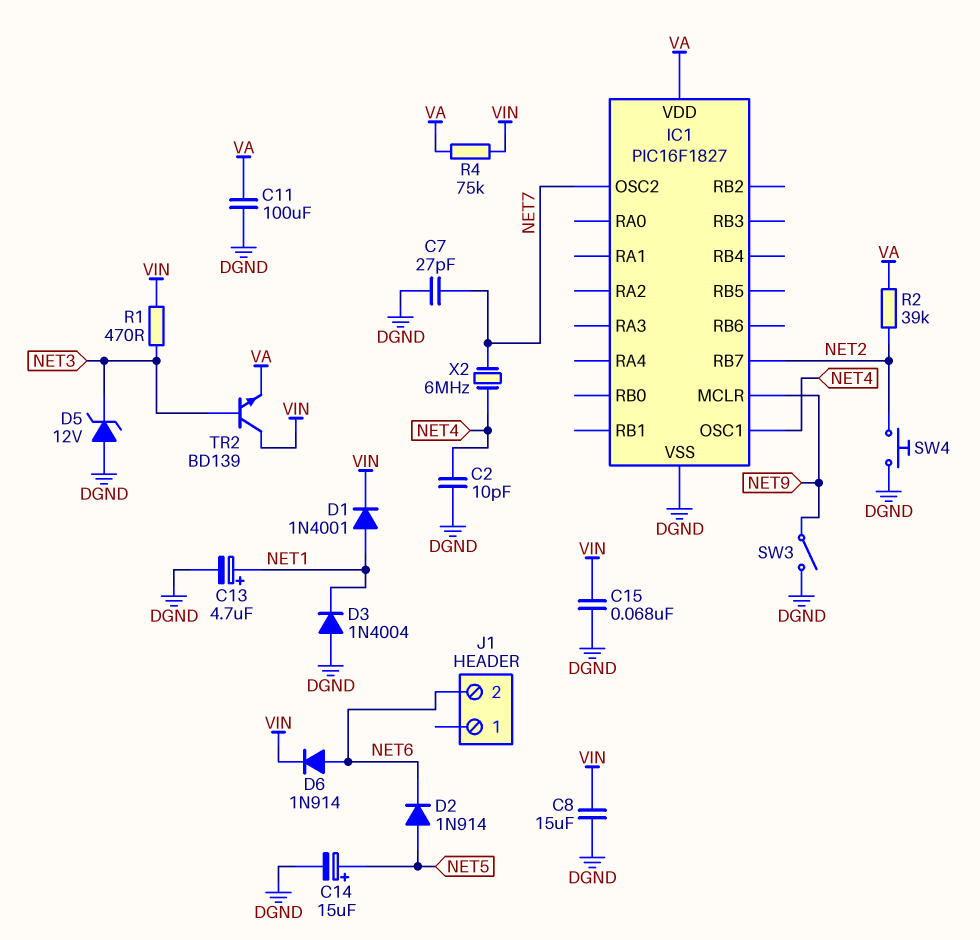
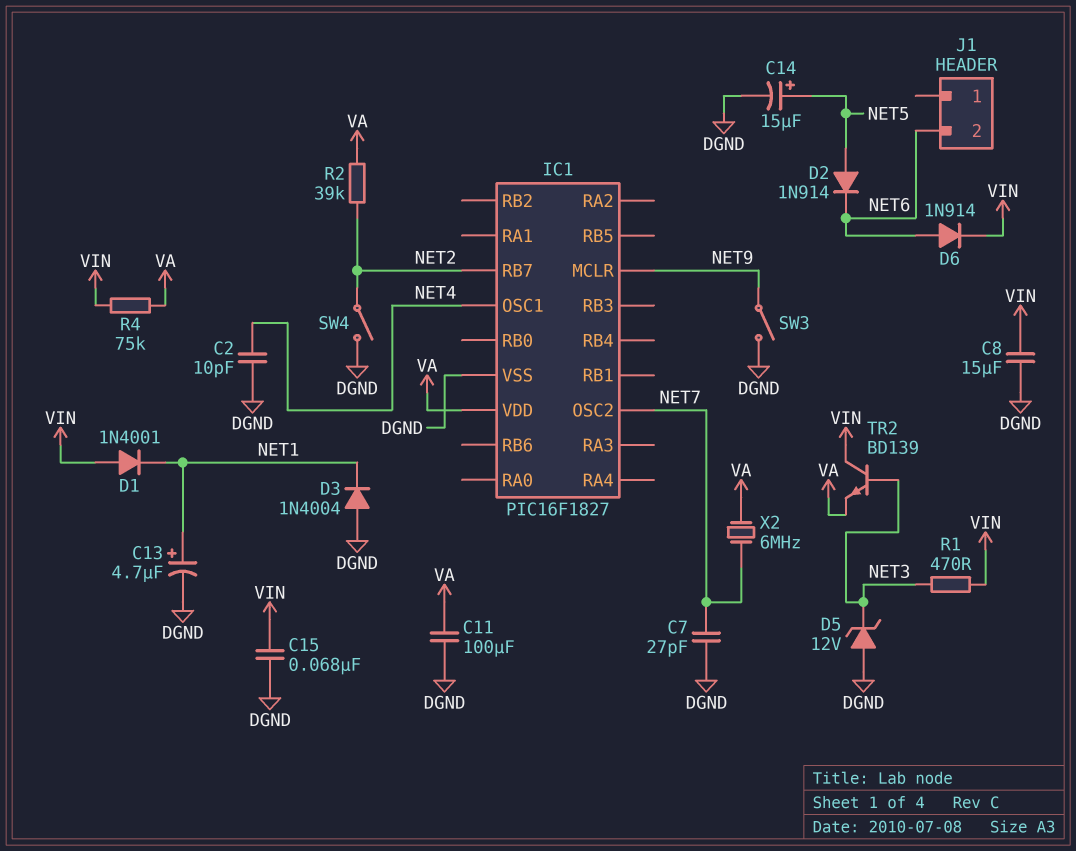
D1: diode 1N4001 (A NET1, K VIN) -> diode 1N4001 (A VIN, K NET1)
SW4: button (DGND, NET2) -> switch (DGND, NET2)
X2: 6MHz (NET4, NET7) -> 6MHz (NET7, VA)

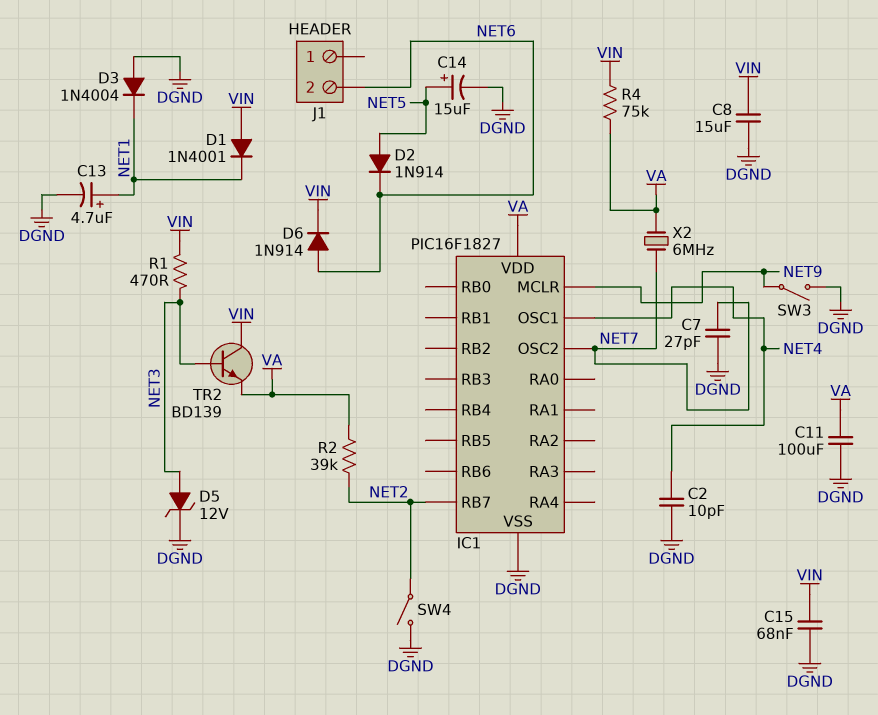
D5: zener 12V (A DGND, K NET3) -> zener 12V (A NET3, K DGND)

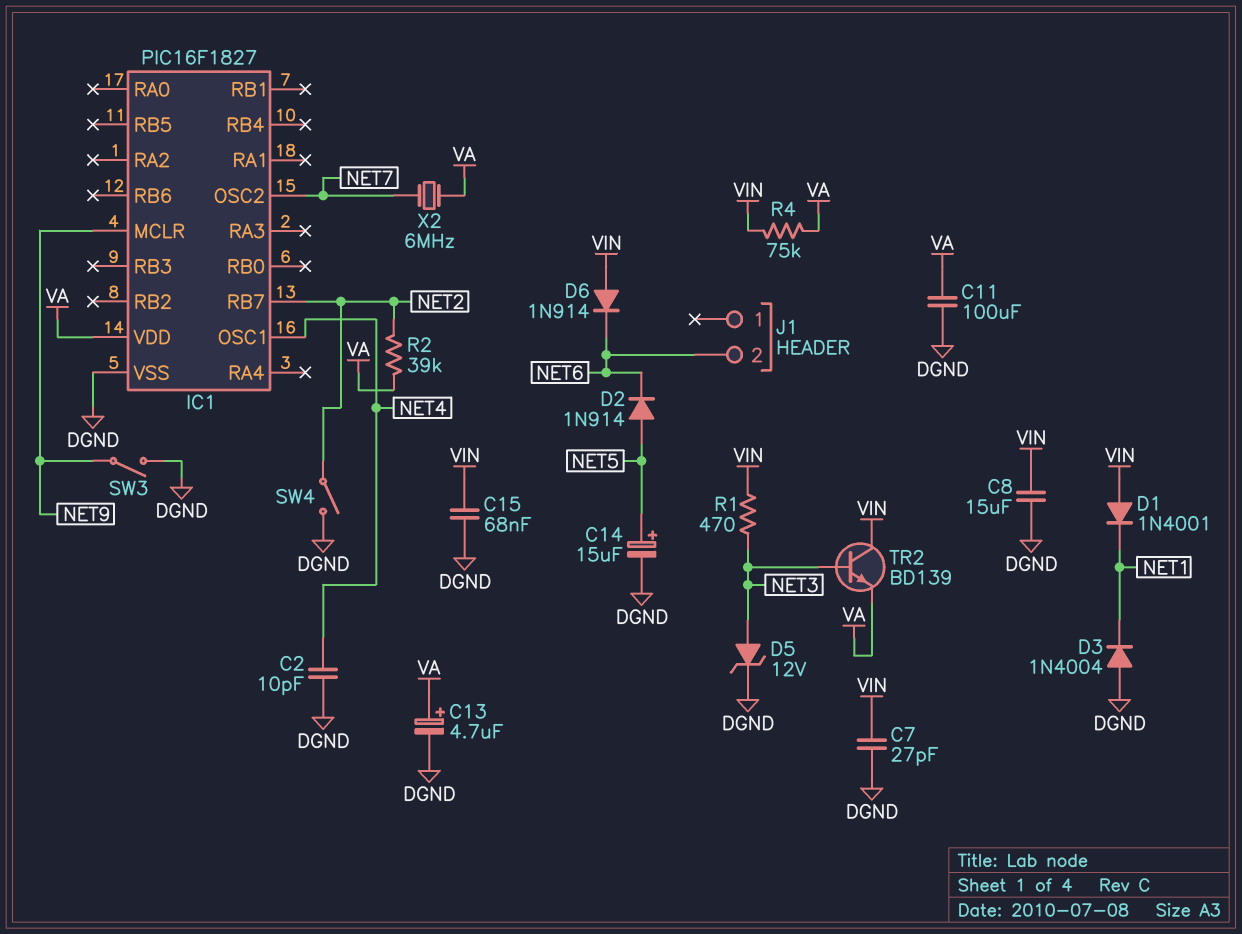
C7: 27pF (DGND, NET7) -> 27pF (DGND, VIN)
C13: 4.7uF (plus NET1, minus DGND) -> 4.7uF (plus VA, minus DGND)
D6: diode 1N914 (A NET6, K VIN) -> diode 1N914 (A VIN, K NET6)

